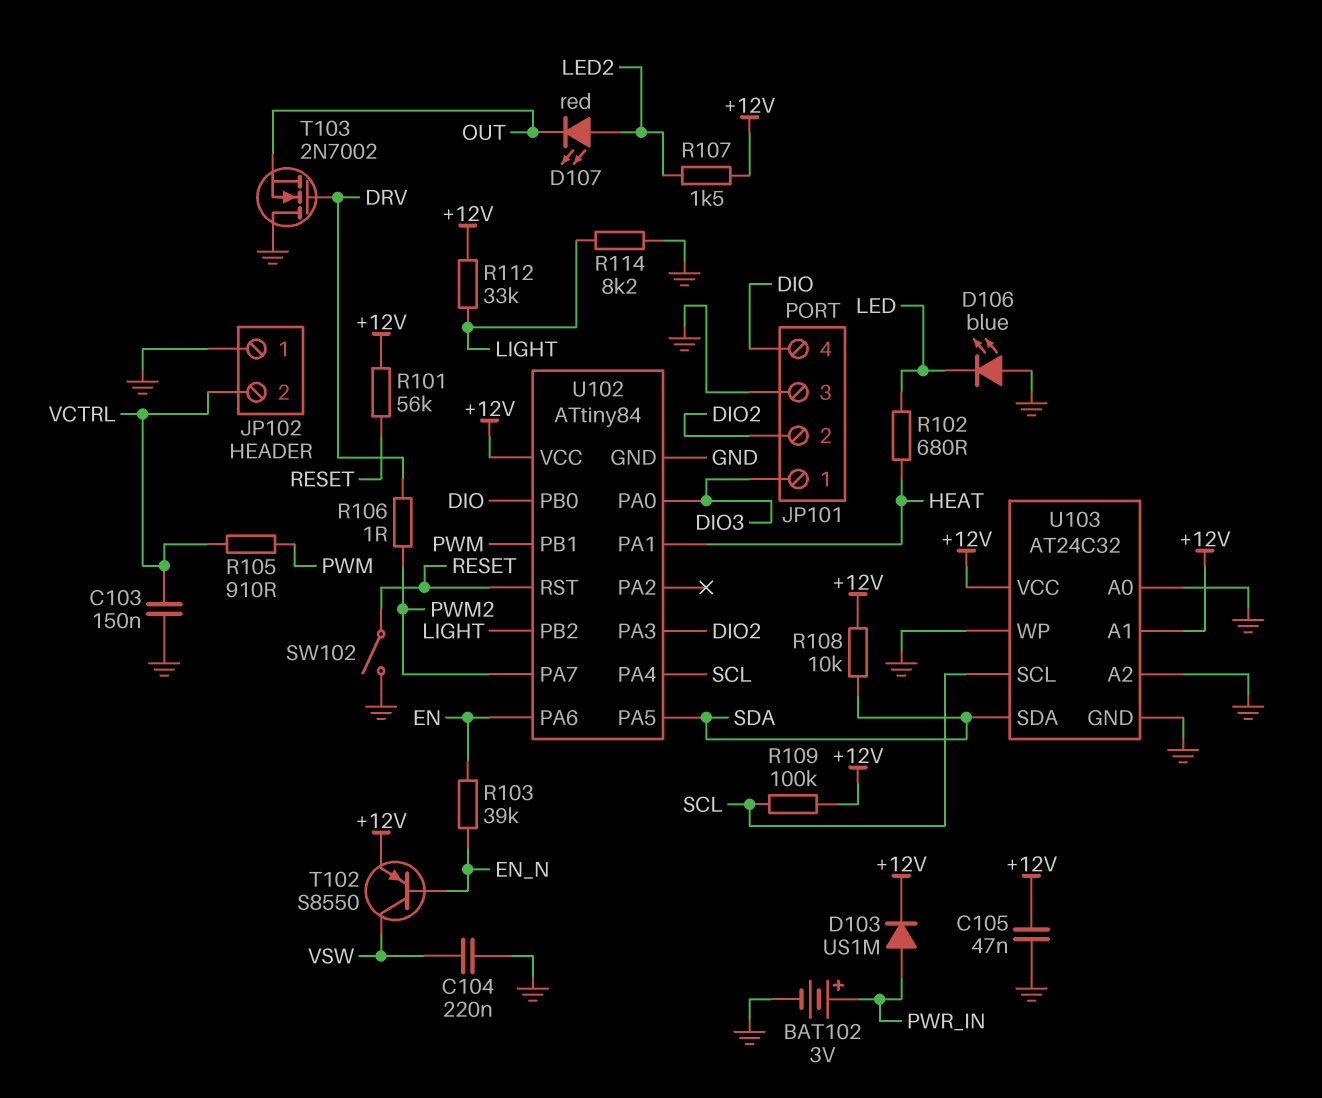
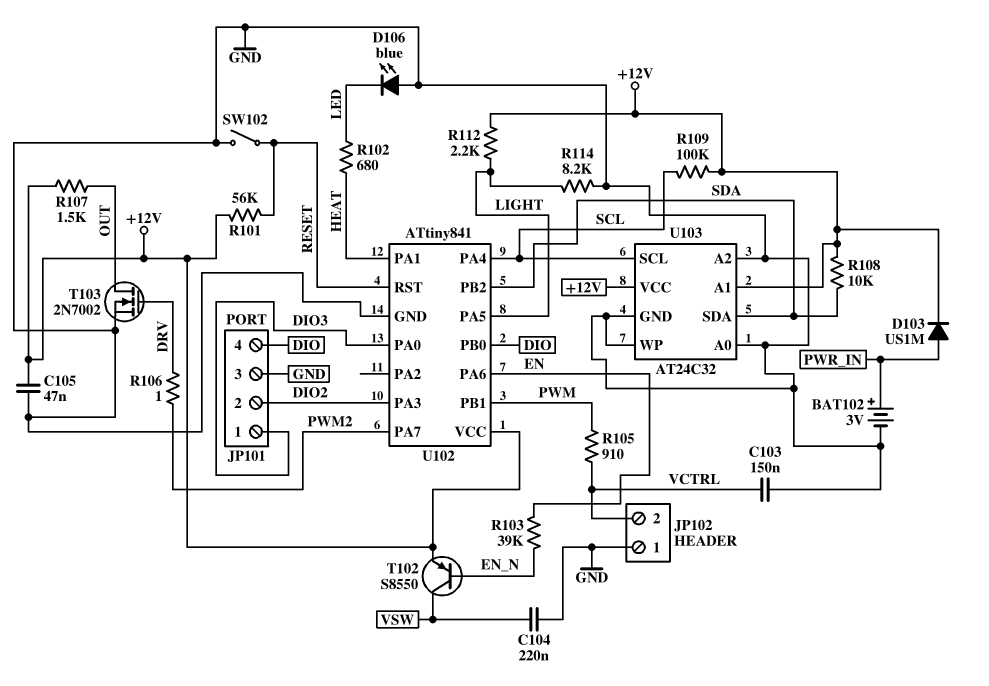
D107: LED red (A LED2, K OUT) -> none
R107: 1.5k (+12V, LED2) -> 1.5k (+12V, OUT)
R112: 33k (+12V, LIGHT) -> 2.2k (+12V, LIGHT)
T103: NMOS 2N7002 (G DRV, D GND, S OUT) -> NMOS 2N7002 (G DRV, D OUT, S GND)
U102: ATtiny84 -> ATtiny841
U102 pin PA5: SDA -> LIGHT
U102 pin PB2: LIGHT -> SDA

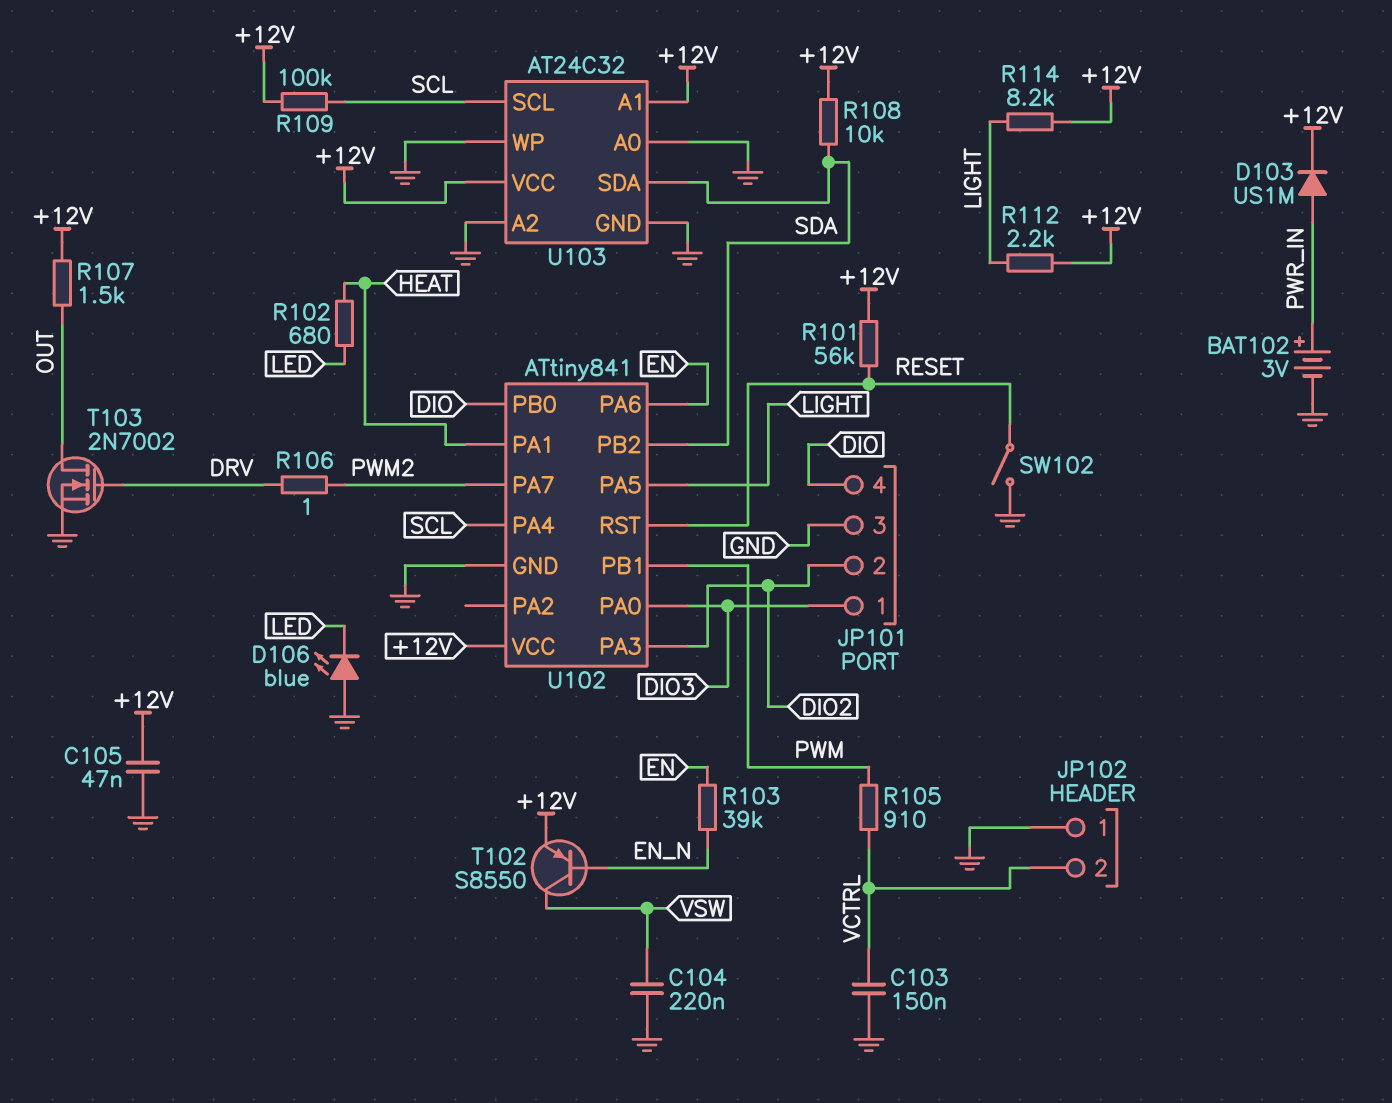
R114: 8.2k (GND, LIGHT) -> 8.2k (+12V, LIGHT)

